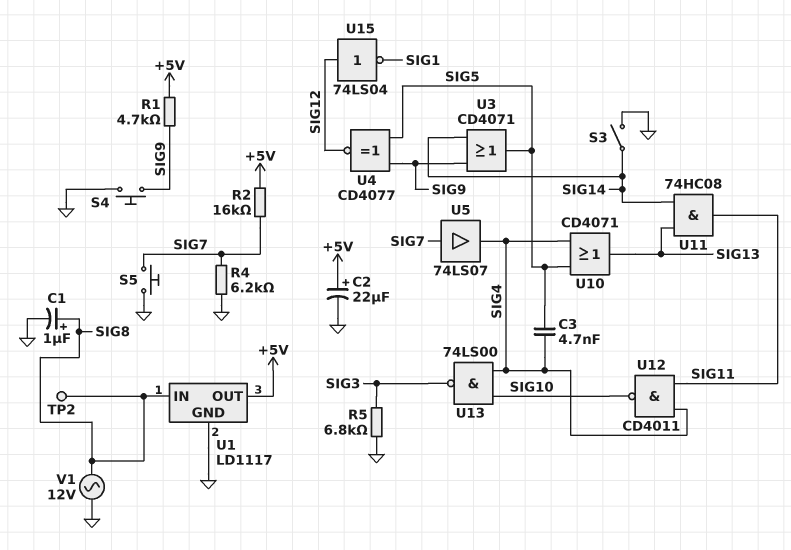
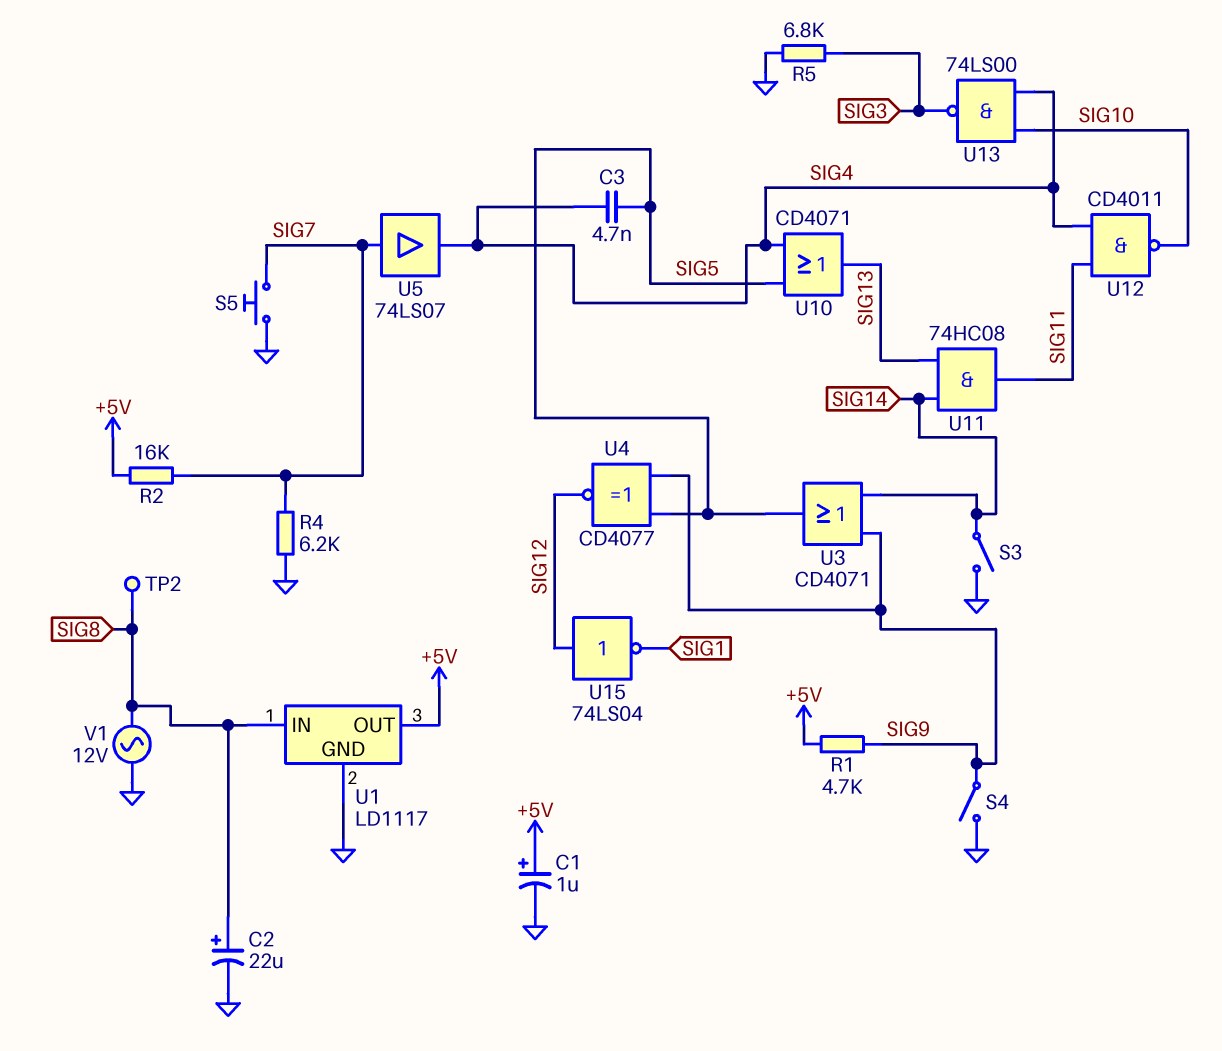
C1: 1uF (plus SIG8, minus GND) -> 1uF (plus +5V, minus GND)
C2: 22uF (plus +5V, minus GND) -> 22uF (plus SIG8, minus GND)
S4: button (GND, SIG9) -> switch (GND, SIG9)

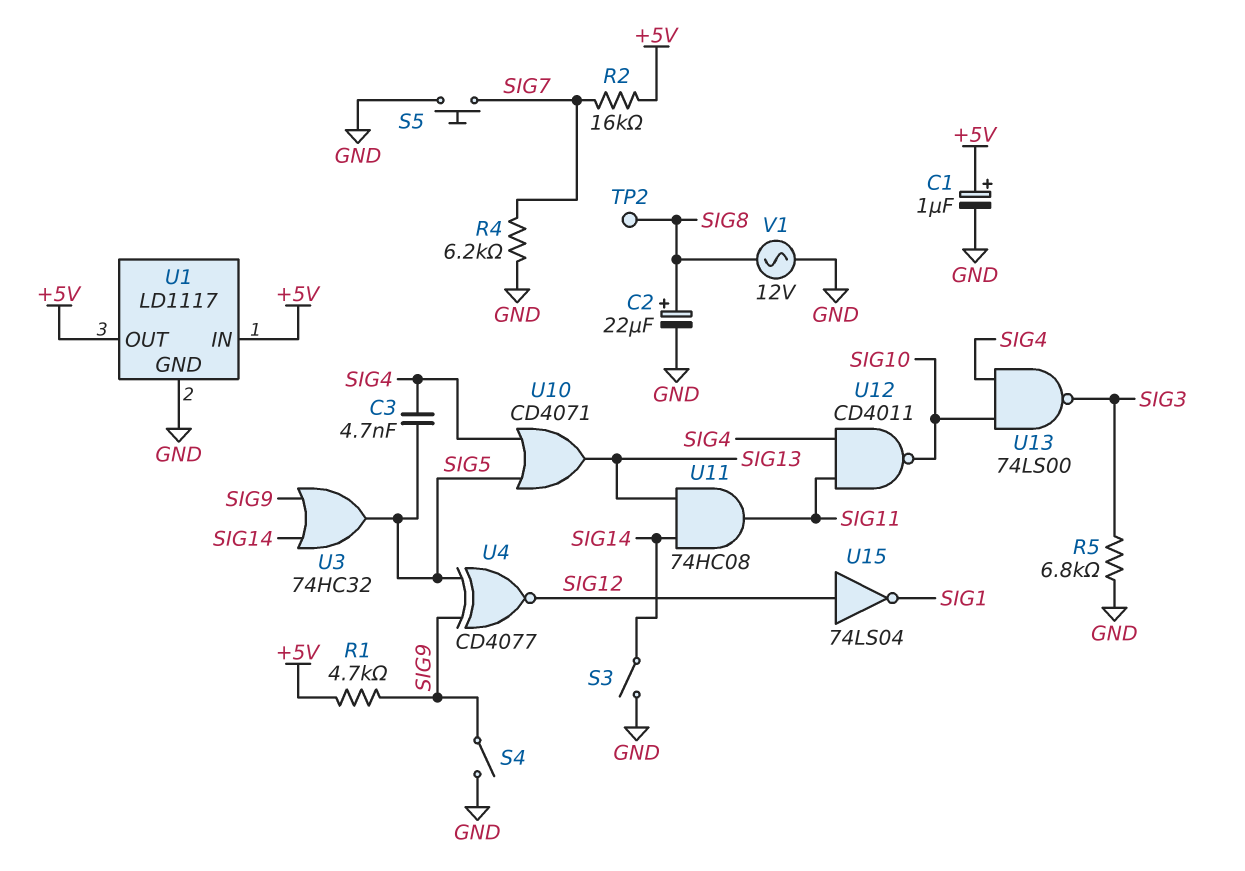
U1 pin IN: SIG8 -> +5V
U3: OR CD4071 (in SIG9, in SIG14, out SIG5) -> OR 74HC32 (in SIG9, in SIG14, out SIG5)
U5: buffer 74LS07 (in SIG7, out SIG4) -> none

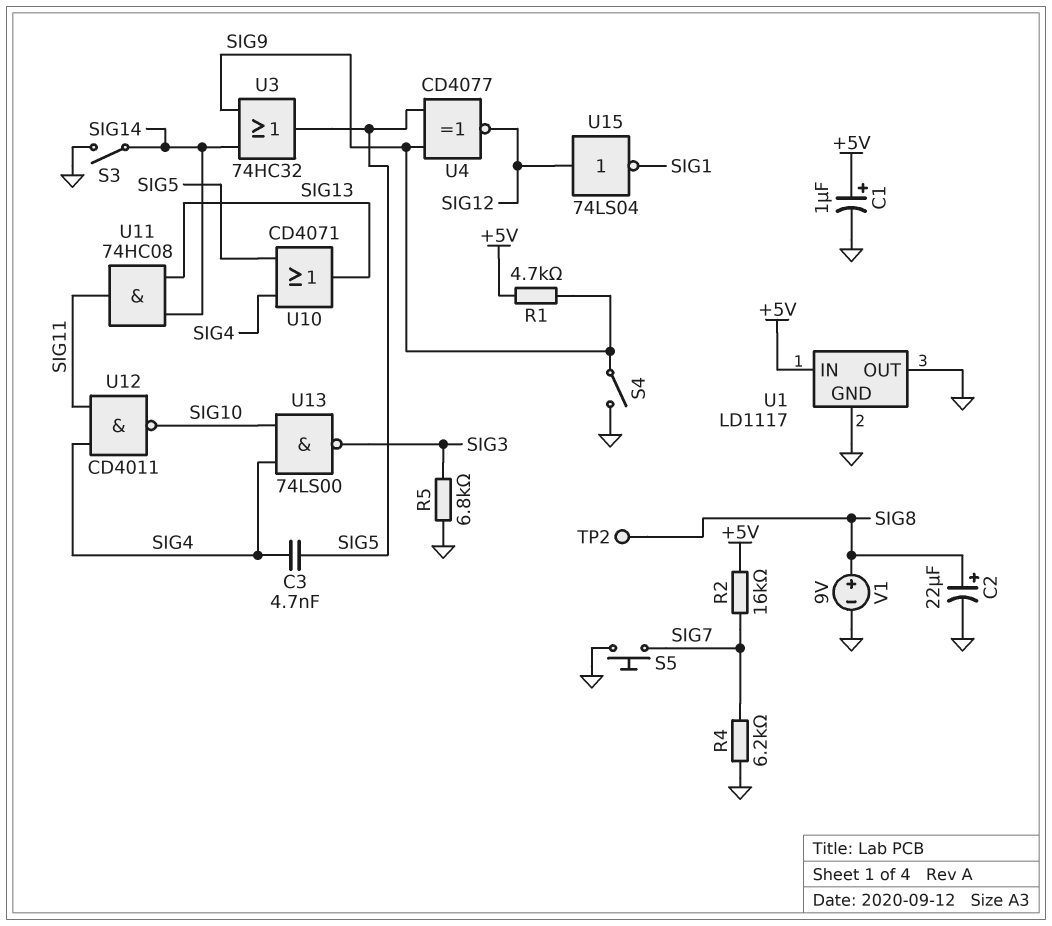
U1 pin OUT: +5V -> GND
V1: AC 12V (GND, SIG8) -> 9V (plus SIG8, minus GND)

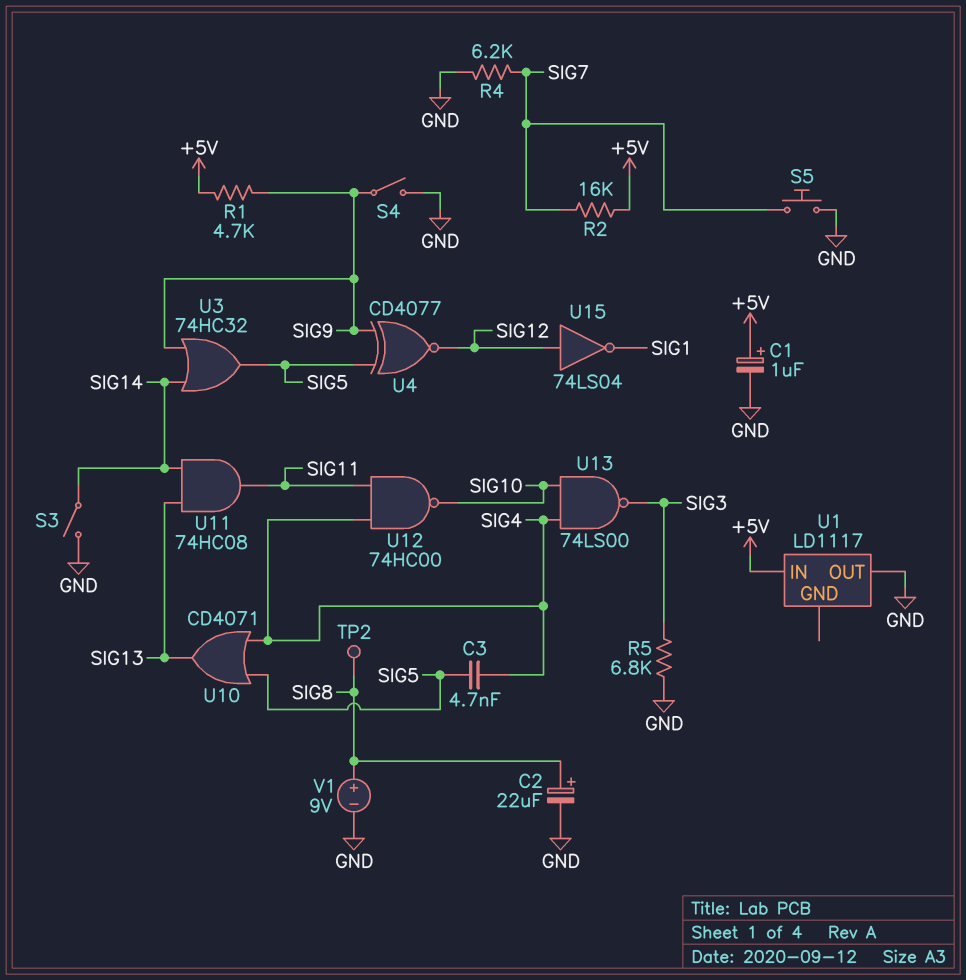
U1 pin GND: GND -> none
U12: NAND CD4011 (in SIG4, in SIG11, out SIG10) -> NAND 74HC00 (in SIG4, in SIG11, out SIG10)

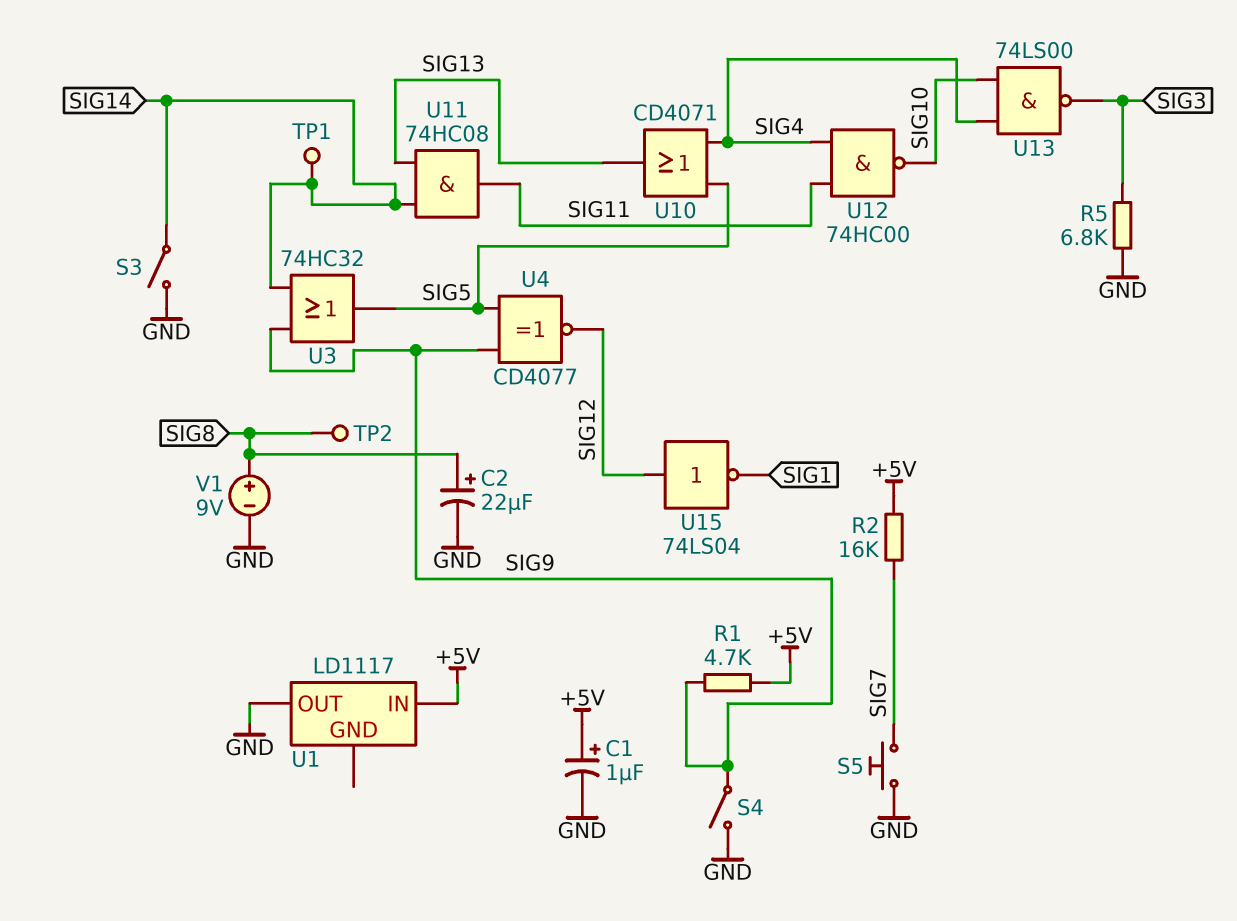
C3: 4.7nF (SIG4, SIG5) -> none
R4: 6.2k (GND, SIG7) -> none
TP1: none -> test point (SIG14)

